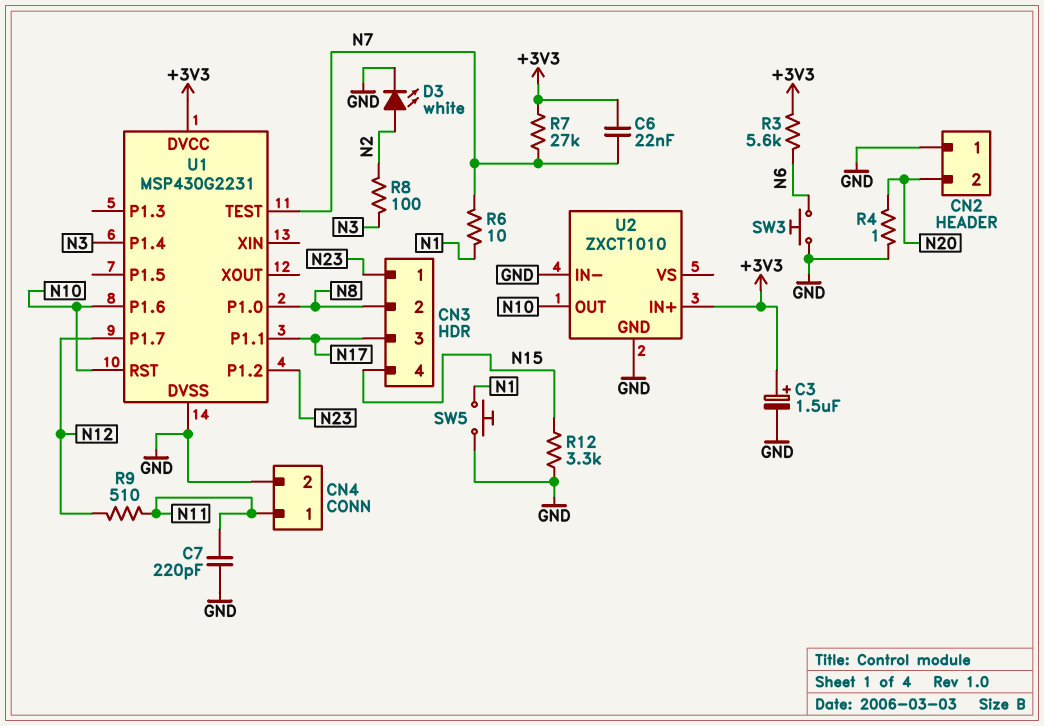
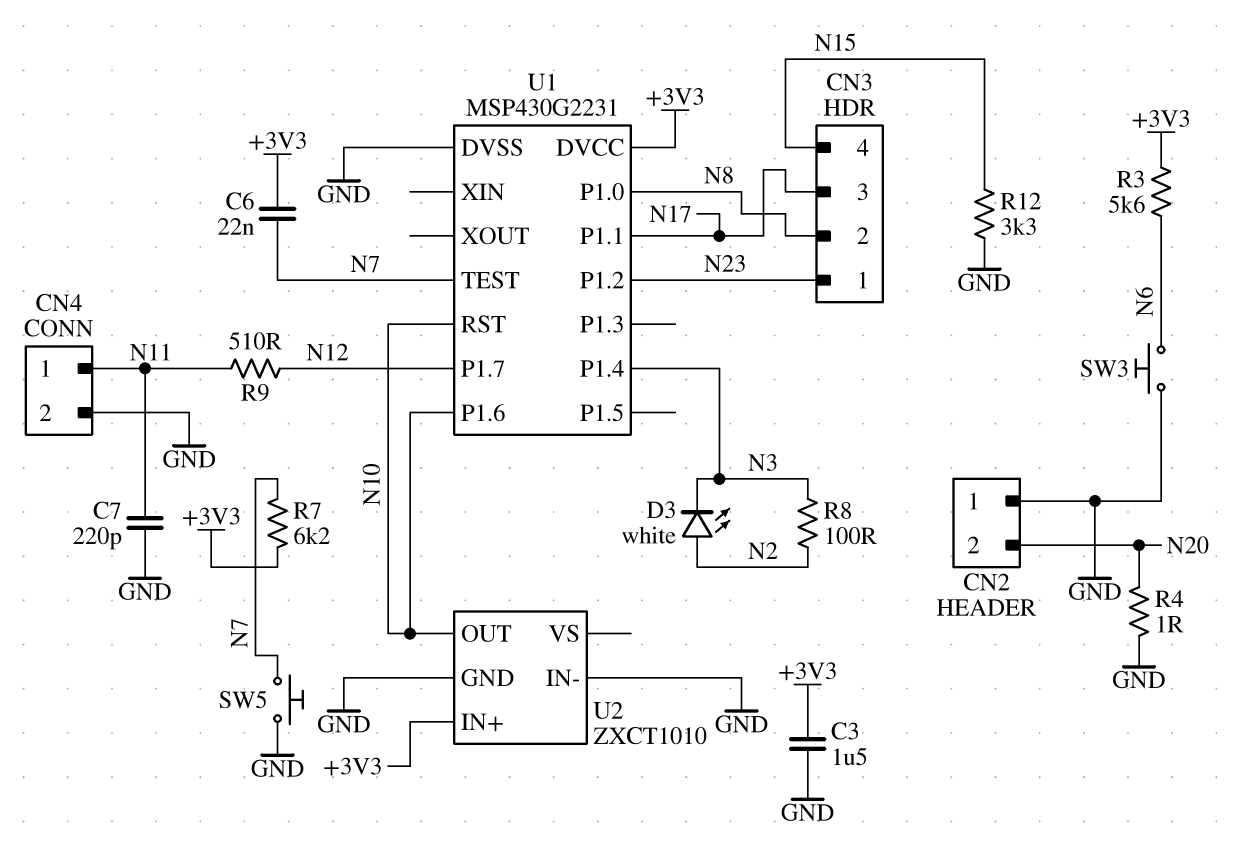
C3: 1.5uF (plus +3V3, minus GND) -> 1.5uF (+3V3, GND)
D3: LED white (A N2, K GND) -> LED white (A N2, K N3)
R6: 10 (N1, N7) -> none
R7: 27k (+3V3, N7) -> 6.2k (+3V3, N7)
SW5: button (GND, N1) -> button (GND, N7)

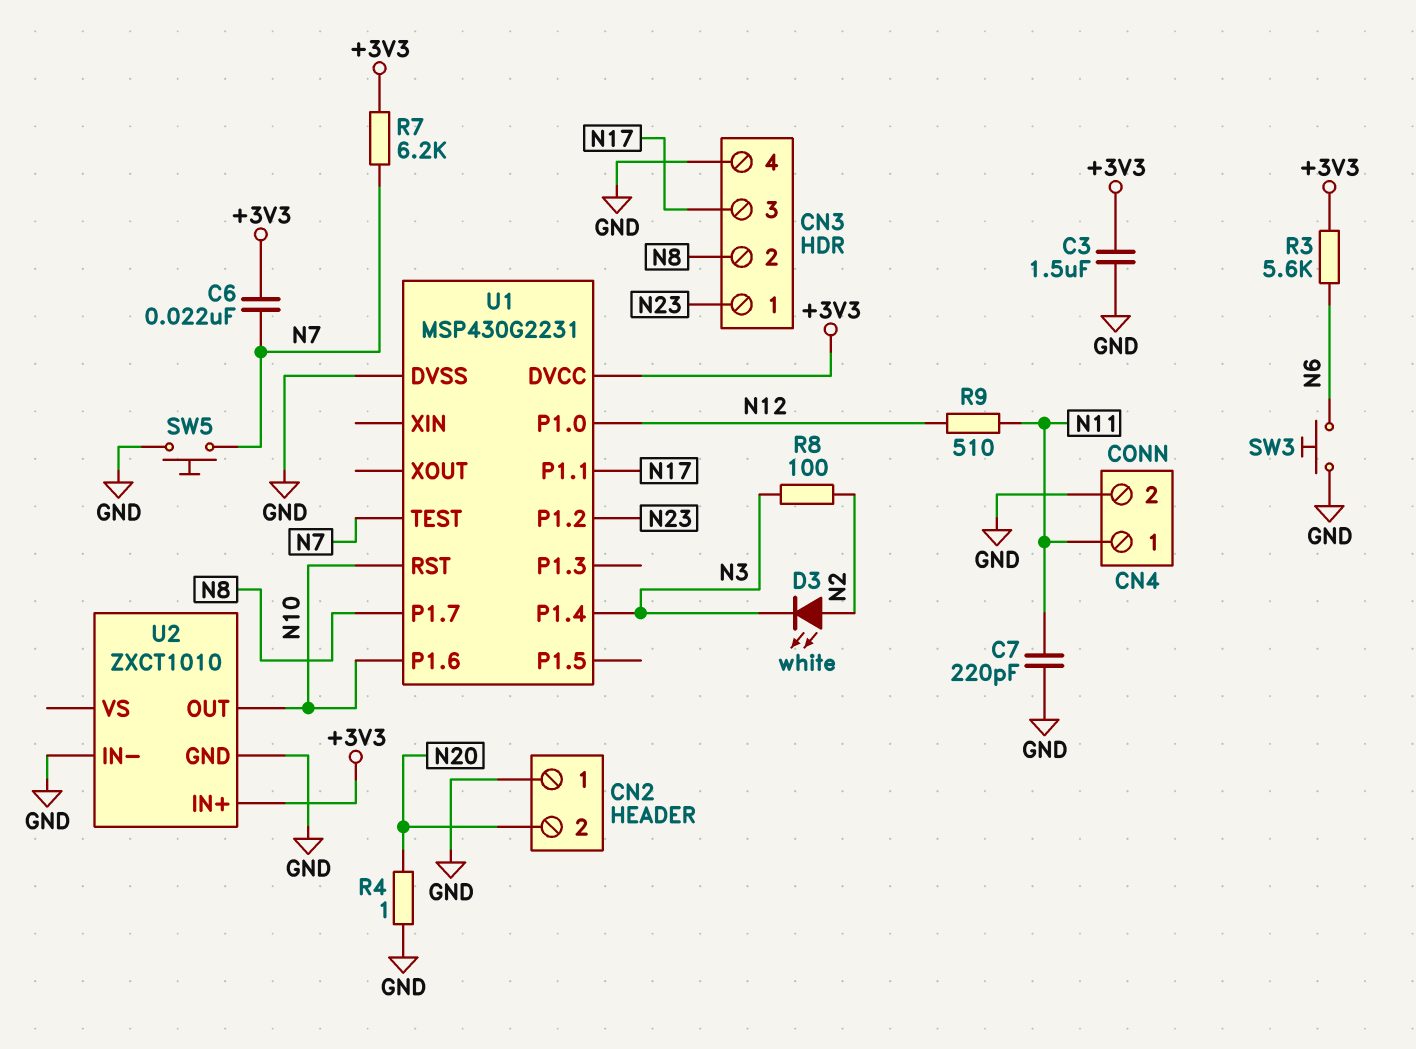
CN3 pin 4: N15 -> GND
R12: 3.3k (GND, N15) -> none
U1 pin P1.0: N8 -> N12
U1 pin P1.7: N12 -> N8

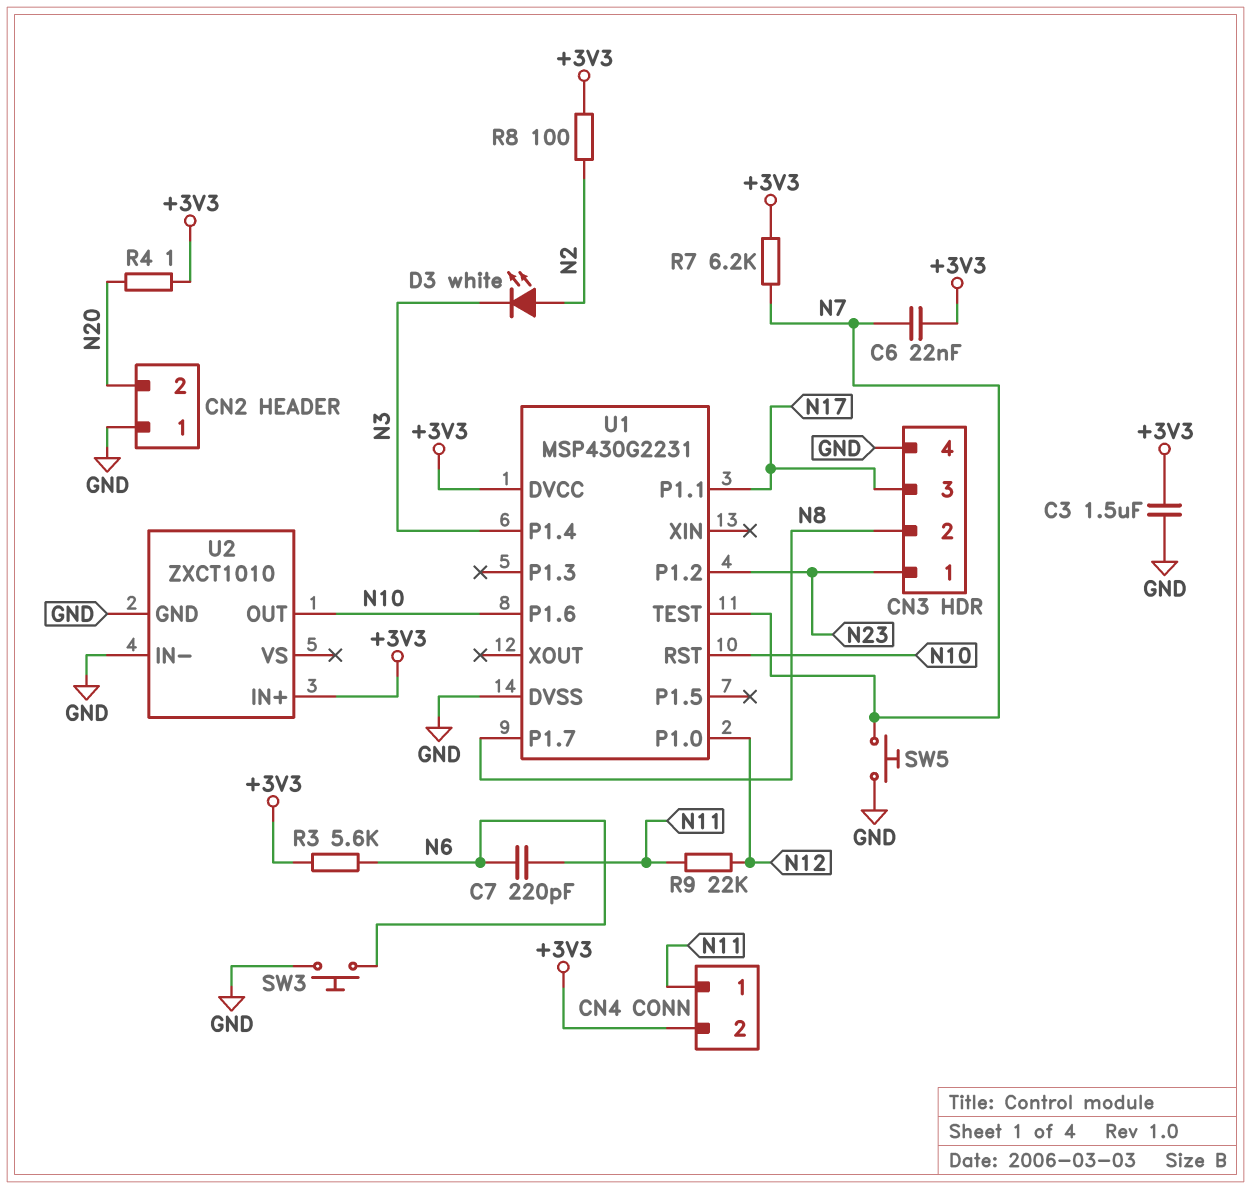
C7: 220pF (GND, N11) -> 220pF (N6, N11)
CN4 pin 2: GND -> +3V3
R4: 1 (GND, N20) -> 1 (+3V3, N20)
R8: 100 (N2, N3) -> 100 (+3V3, N2)
R9: 510 (N11, N12) -> 22k (N11, N12)

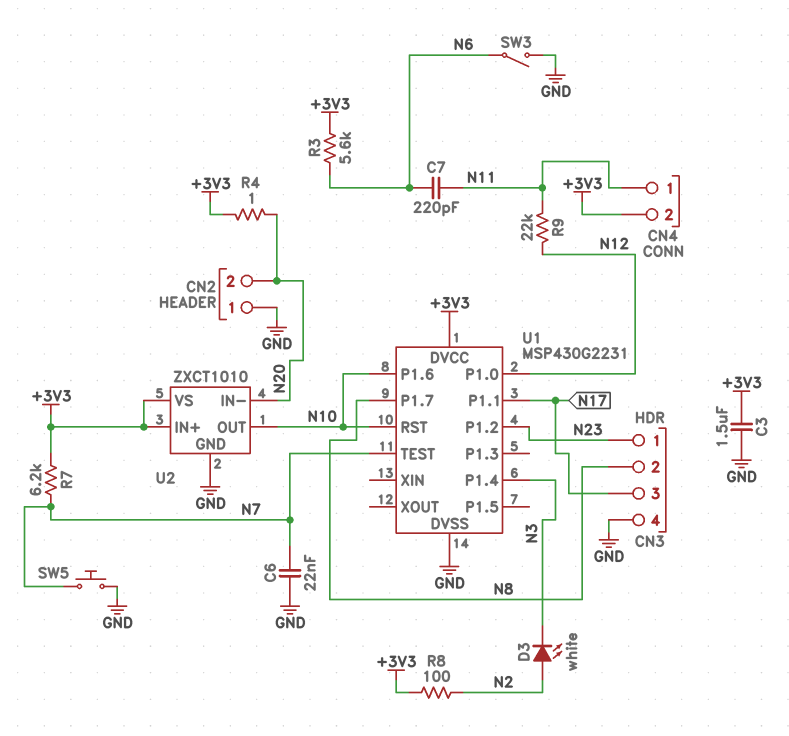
C6: 22nF (+3V3, N7) -> 22nF (GND, N7)
SW3: button (GND, N6) -> switch (GND, N6)
U2 pin IN-: GND -> N20
U2 pin VS: none -> +3V3

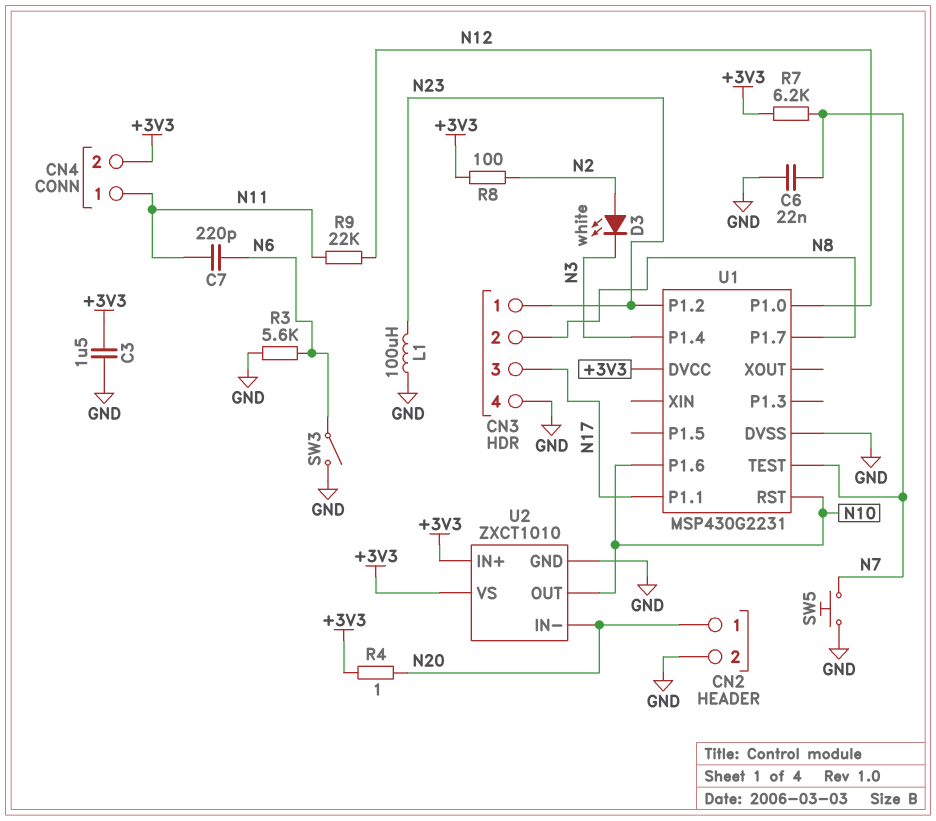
CN2 pin 1: GND -> N20
CN2 pin 2: N20 -> GND
L1: none -> 100uH (GND, N23)
R3: 5.6k (+3V3, N6) -> 5.6k (GND, N6)

